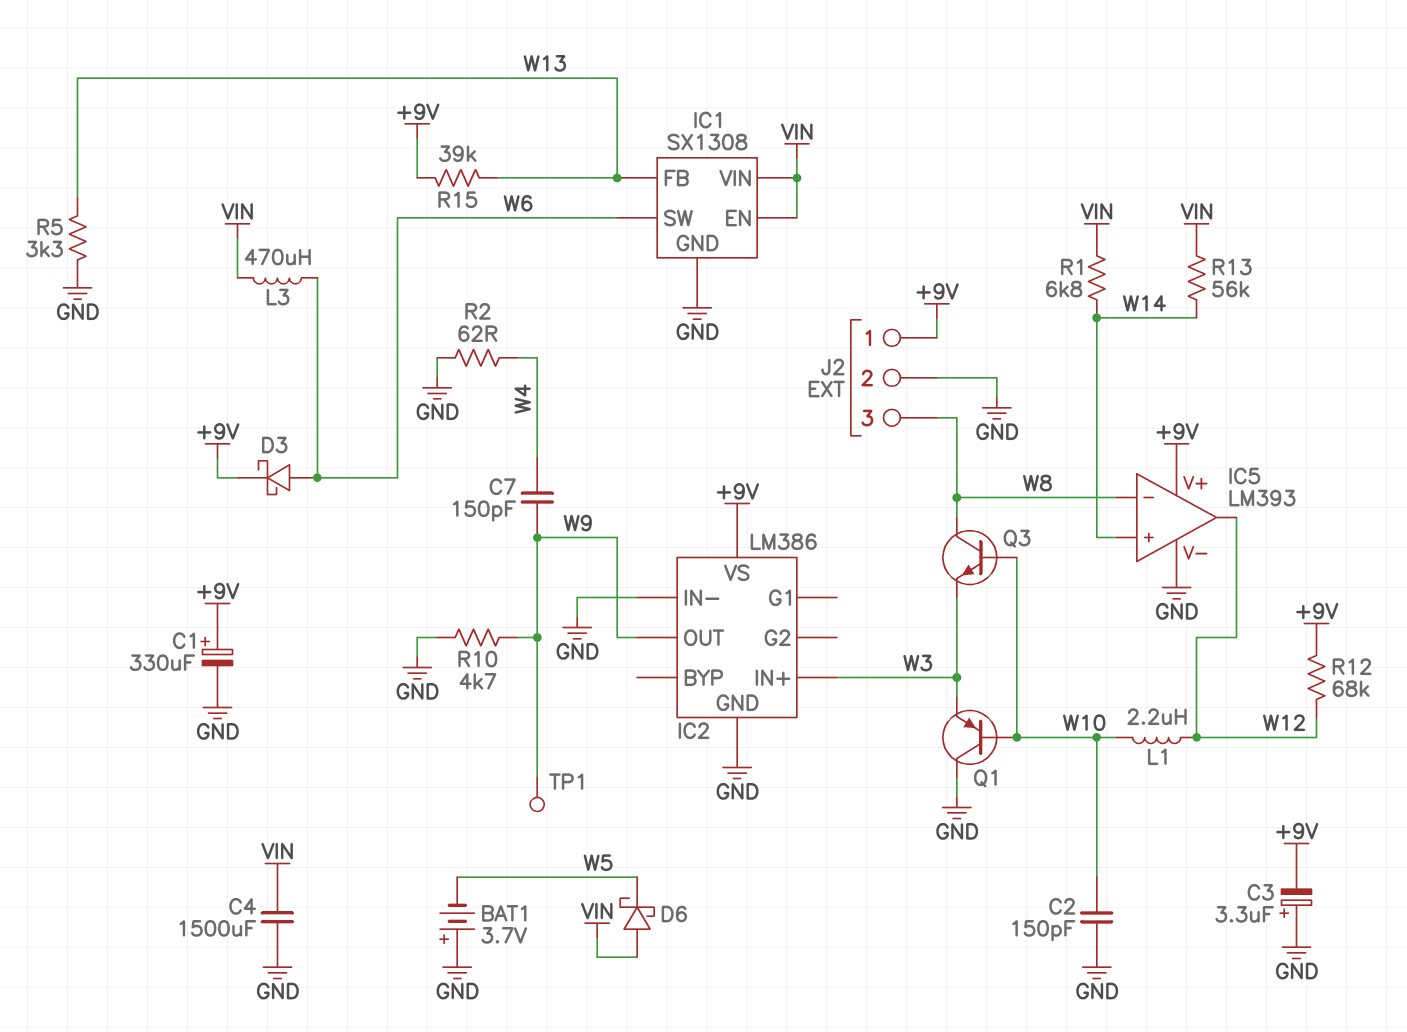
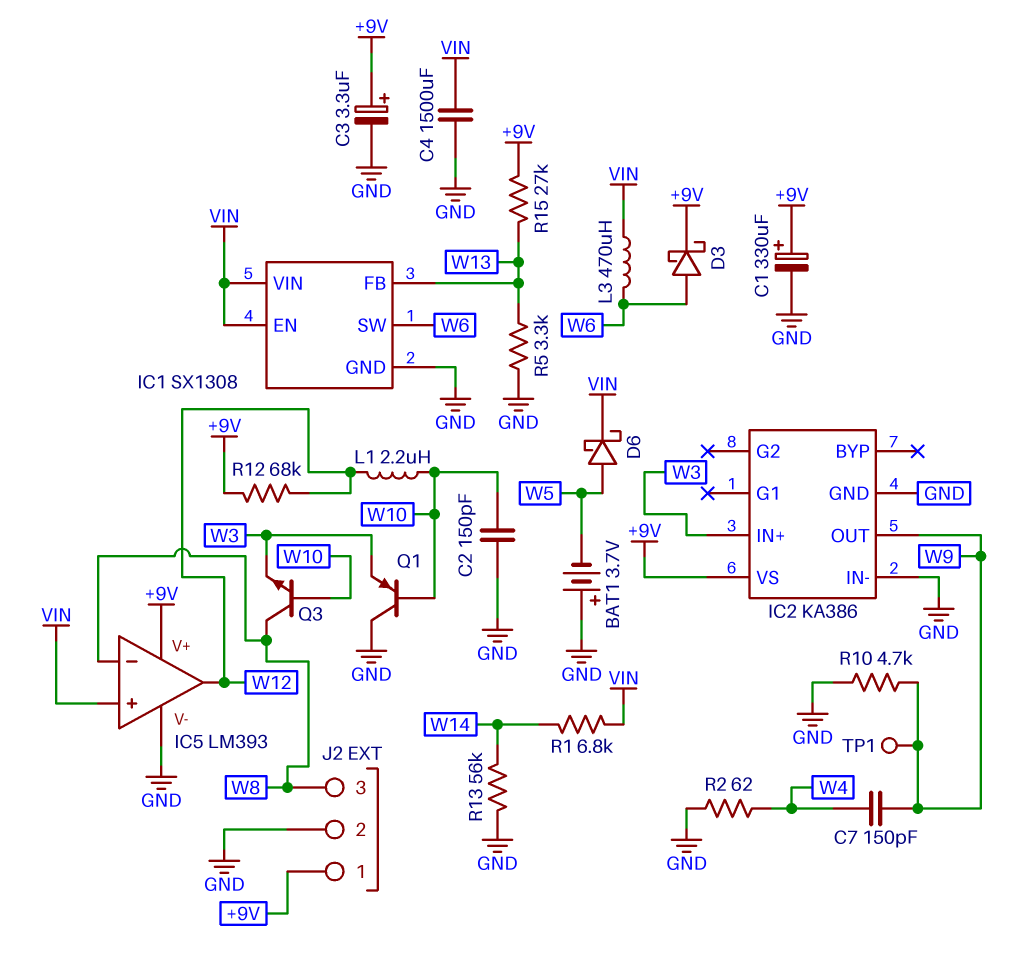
C3: 3.3uF (plus GND, minus +9V) -> 3.3uF (plus +9V, minus GND)
D6: schottky (A VIN, K W5) -> schottky (A W5, K VIN)
IC2: LM386 -> KA386
IC5 pin in+: W14 -> VIN
R13: 56k (VIN, W14) -> 56k (GND, W14)
R15: 39k (+9V, W13) -> 27k (+9V, W13)

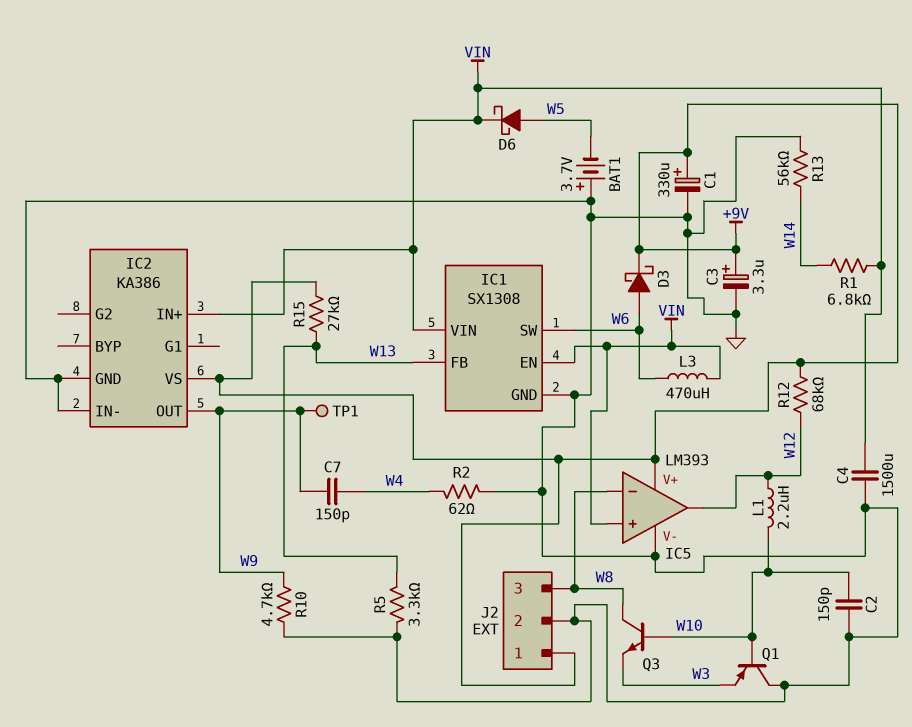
IC2 pin IN+: W3 -> VIN

